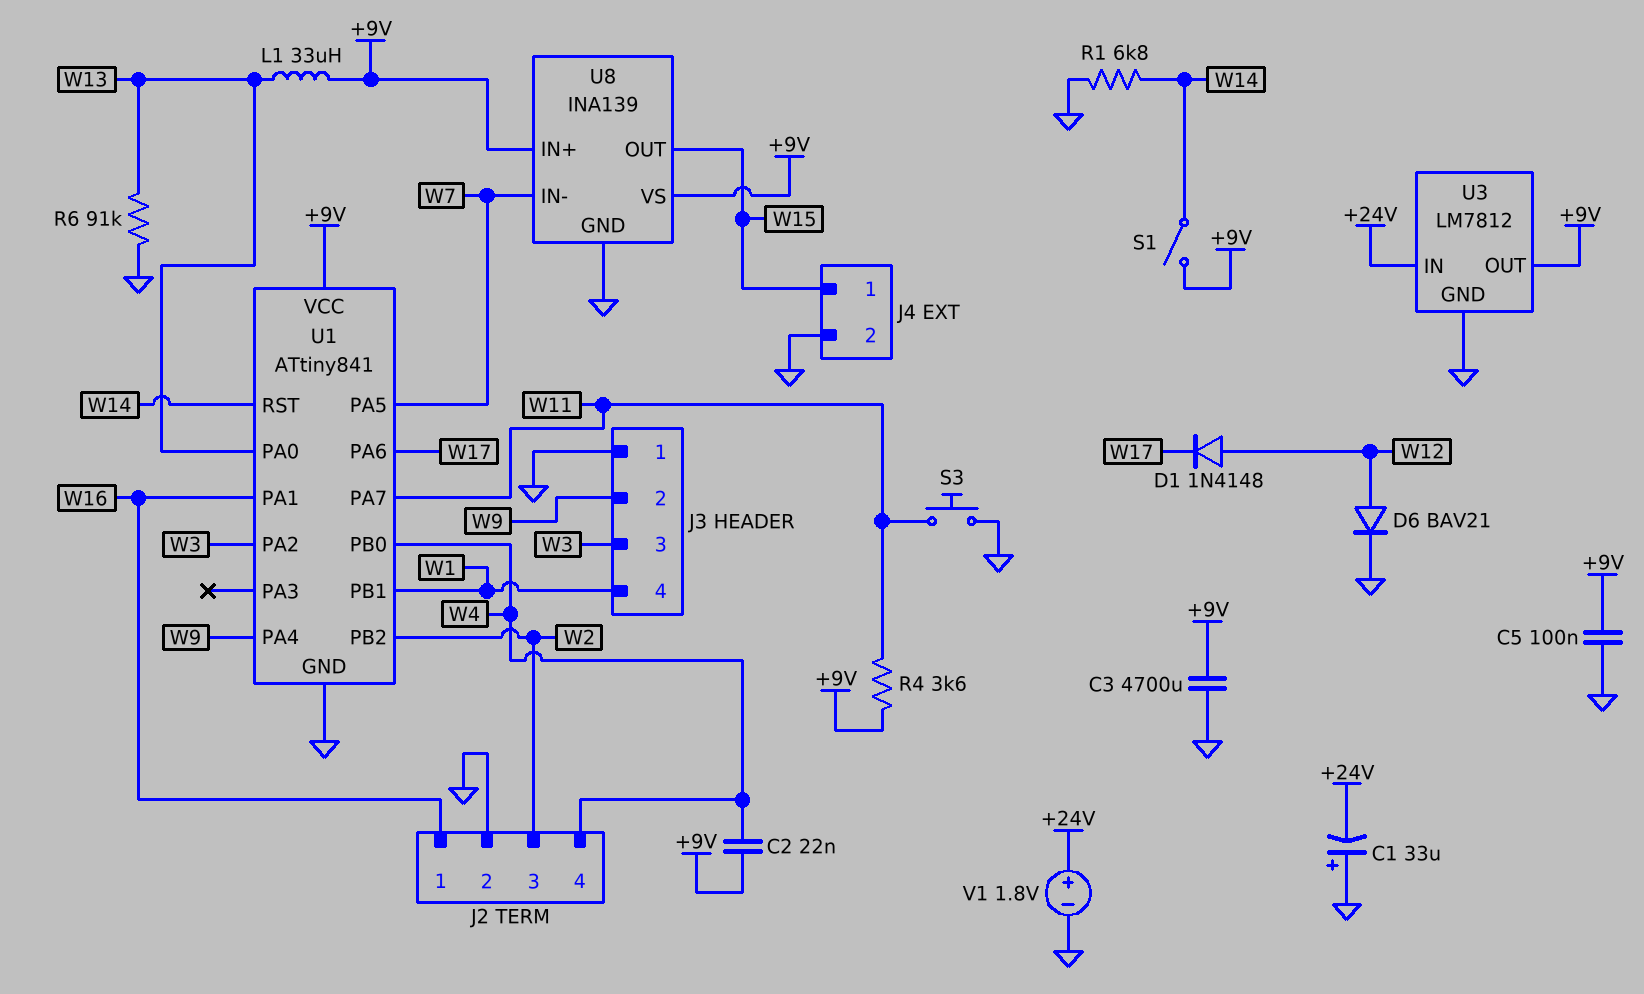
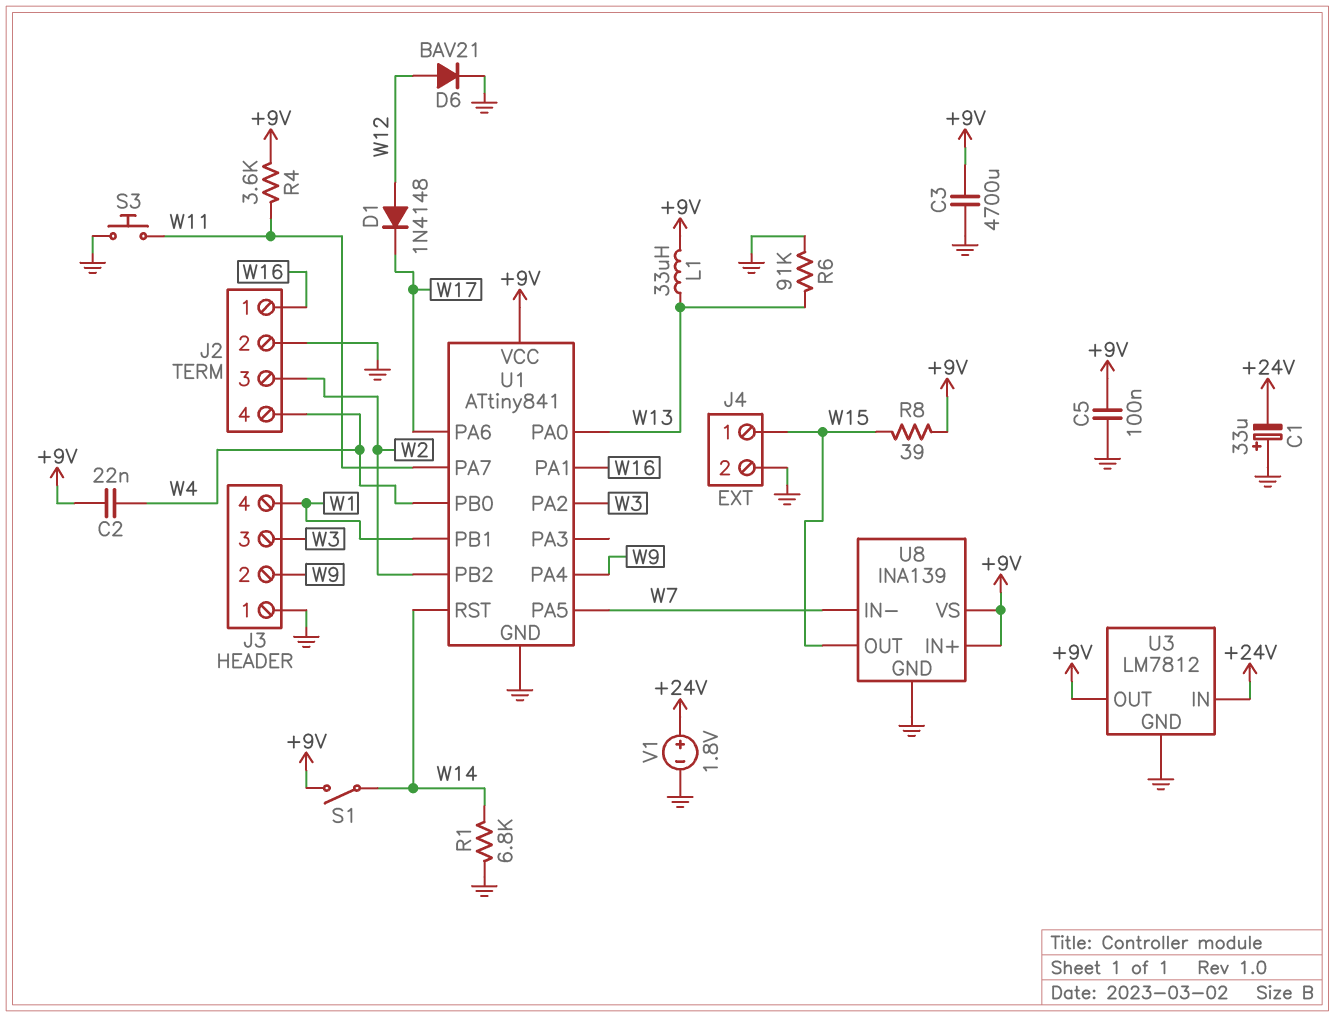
R8: none -> 39 (+9V, W15)

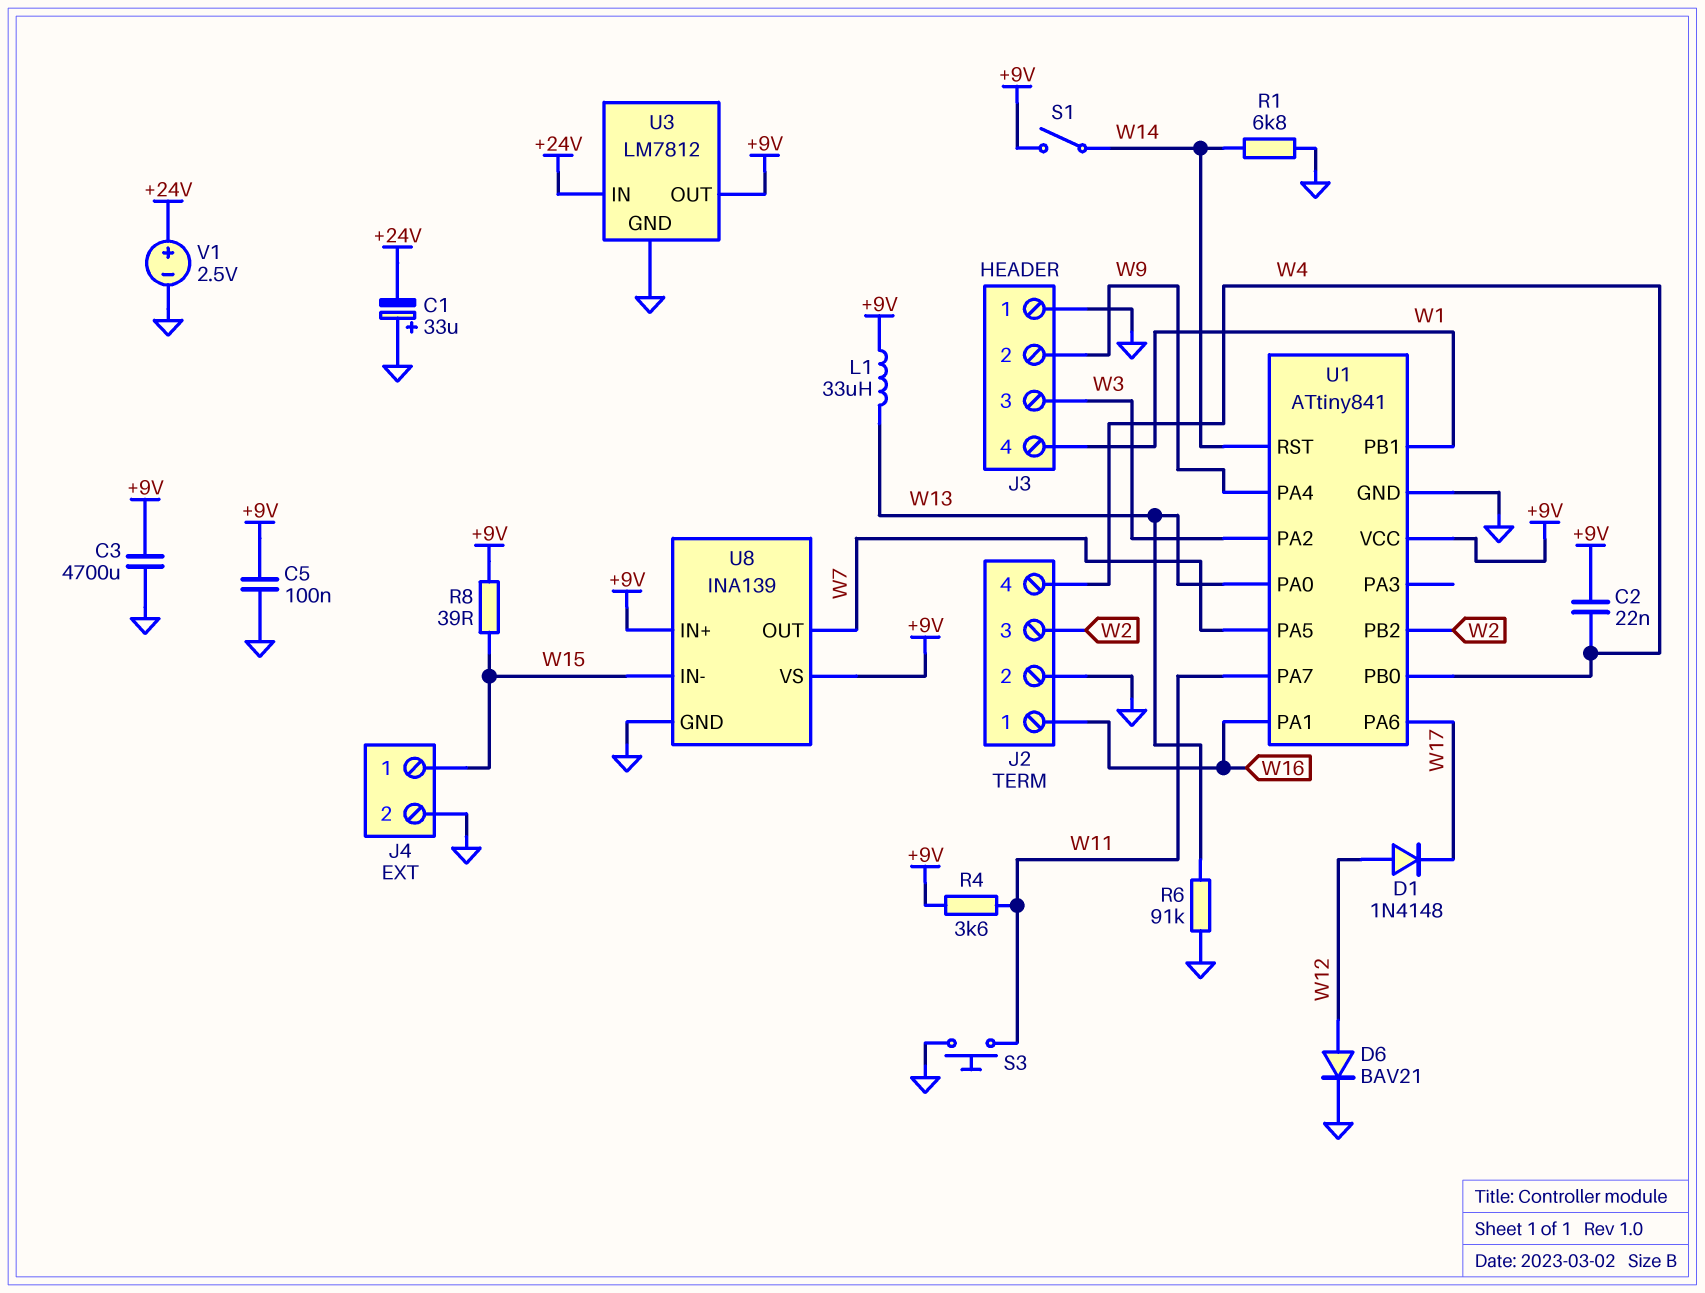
U8 pin IN-: W7 -> W15
U8 pin OUT: W15 -> W7
V1: 1.8V (plus +24V, minus GND) -> 2.5V (plus +24V, minus GND)

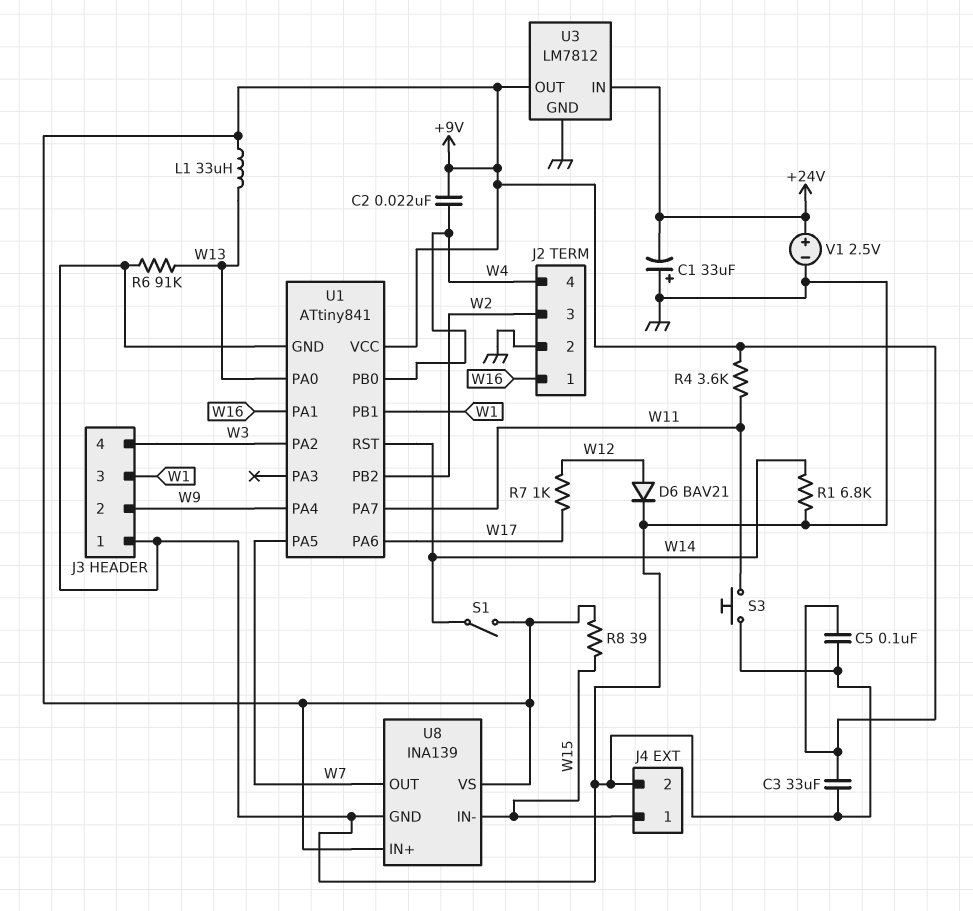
C3: 4700uF (+9V, GND) -> 33uF (+9V, GND)
D1: diode 1N4148 (A W12, K W17) -> none
J3 pin 3: W3 -> W1
J3 pin 4: W1 -> W3
R7: none -> 1k (W12, W17)

